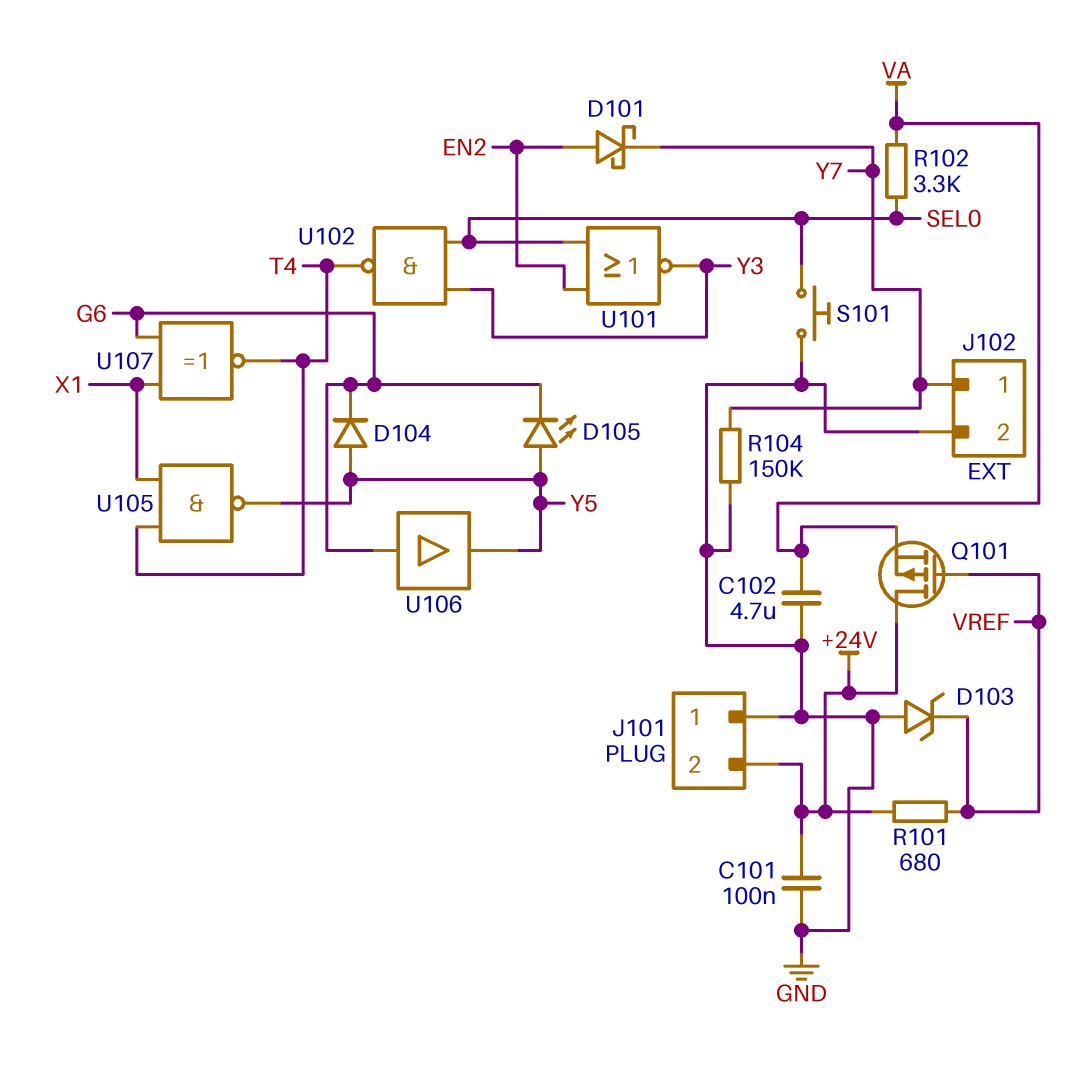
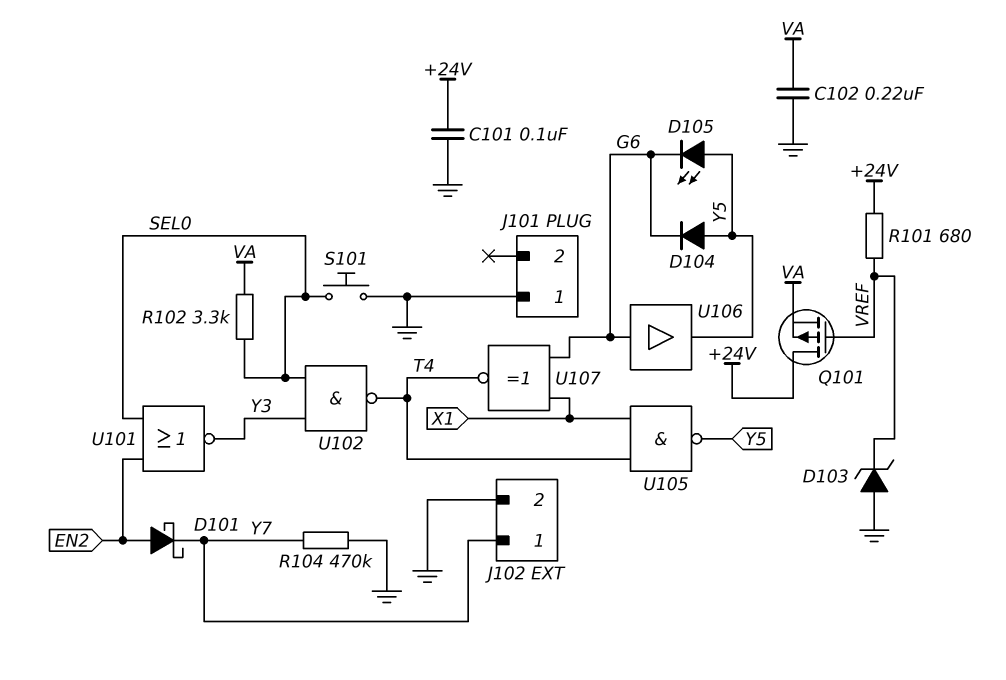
C102: 4.7uF (GND, VA) -> 220nF (GND, VA)
J101 pin 2: +24V -> none
R104: 150k (GND, Y7) -> 470k (GND, Y7)

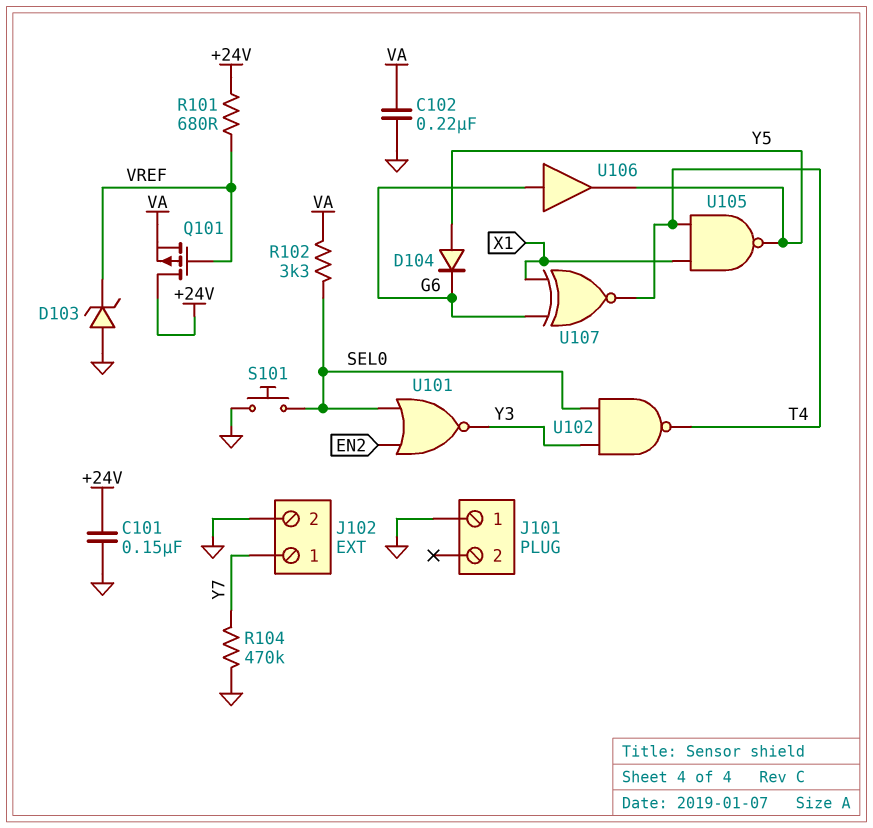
C101: 100nF (+24V, GND) -> 150nF (+24V, GND)
D101: schottky (A EN2, K Y7) -> none
D105: LED (A Y5, K G6) -> none

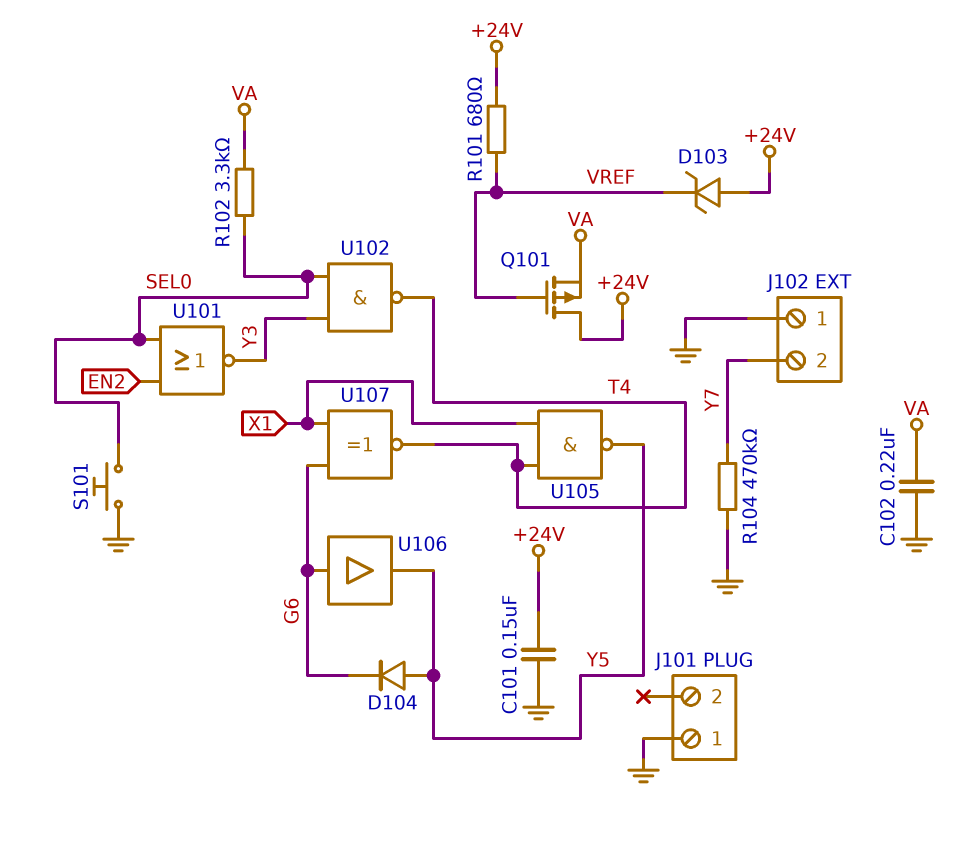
D103: zener (A GND, K VREF) -> zener (A +24V, K VREF)
J102 pin 1: Y7 -> GND
J102 pin 2: GND -> Y7

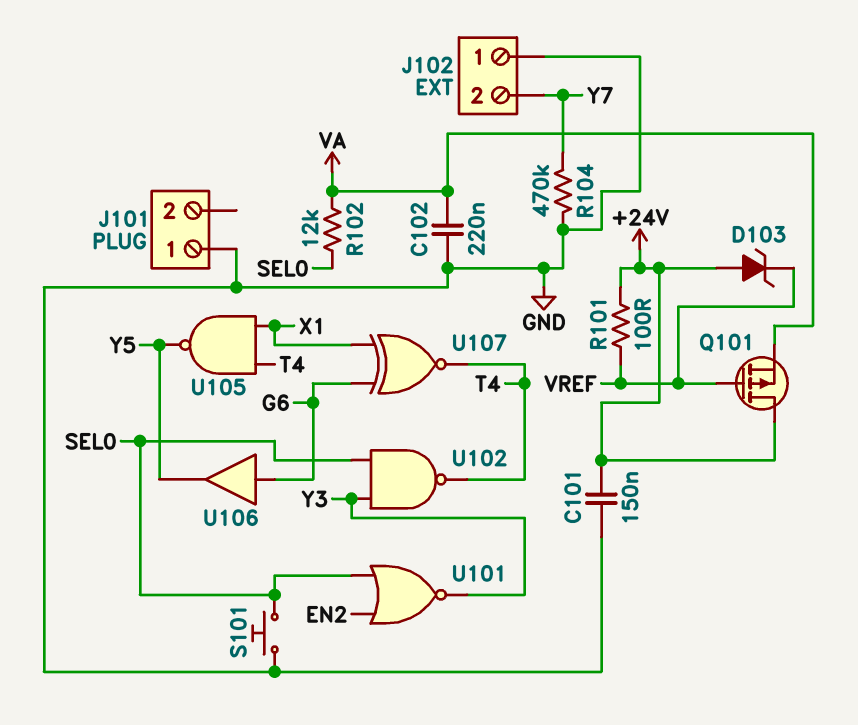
D104: diode (A Y5, K G6) -> none
R101: 680 (+24V, VREF) -> 100 (+24V, VREF)
R102: 3.3k (SEL0, VA) -> 12k (SEL0, VA)

